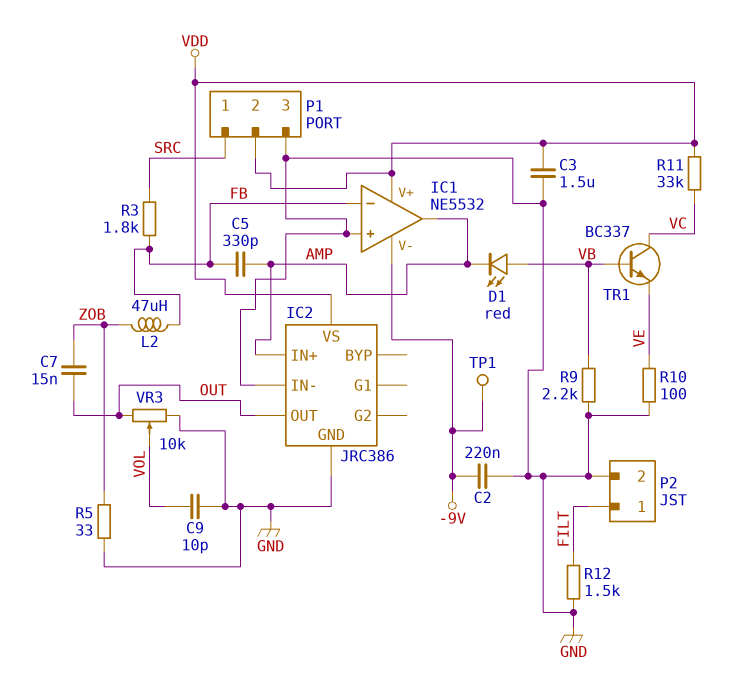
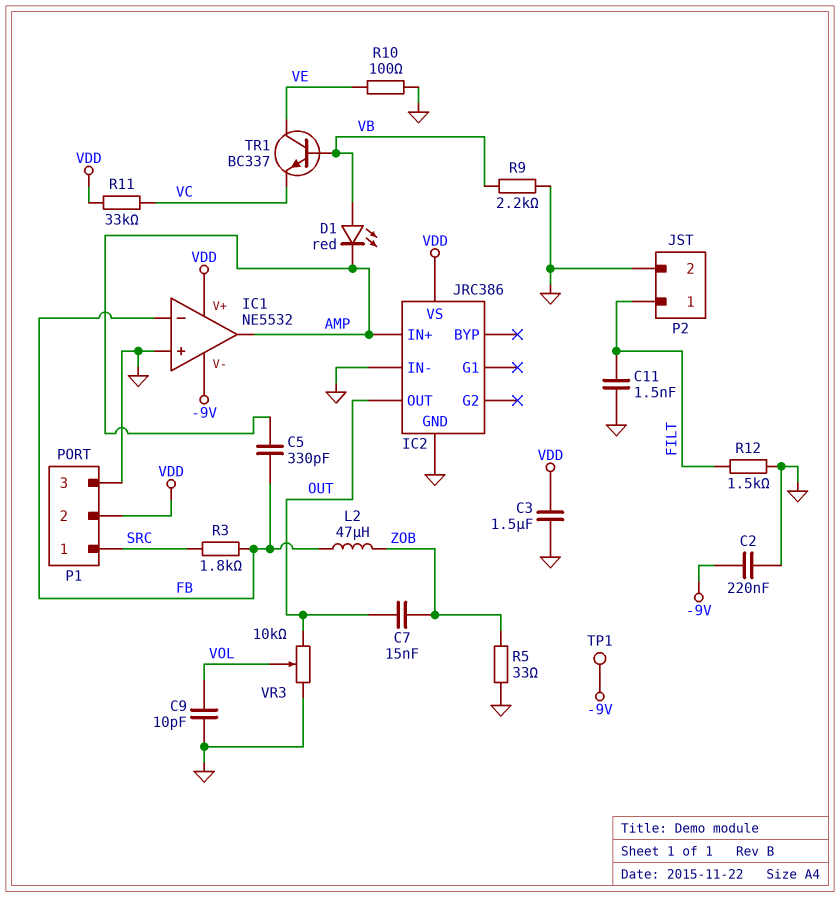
C11: none -> 1.5nF (FILT, GND)
TR1: NPN BC337 (B VB, C VC, E VE) -> NPN BC337 (B VB, C VE, E VC)

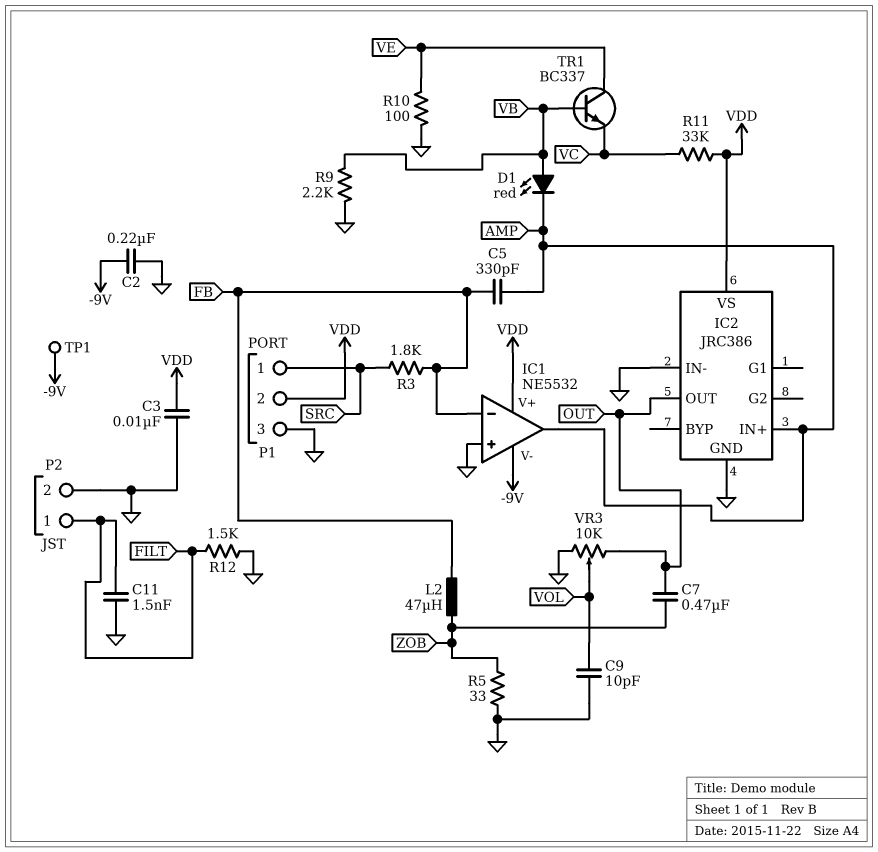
C3: 1.5uF (GND, VDD) -> 10nF (GND, VDD)
C7: 15nF (OUT, ZOB) -> 470nF (OUT, ZOB)

